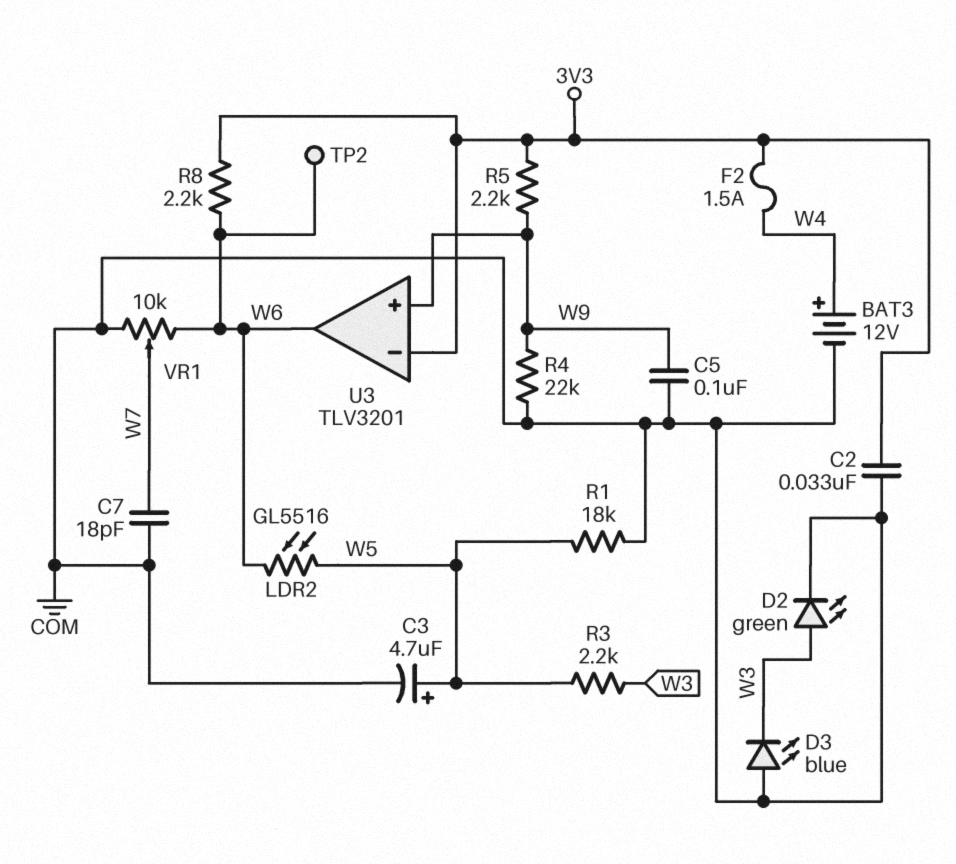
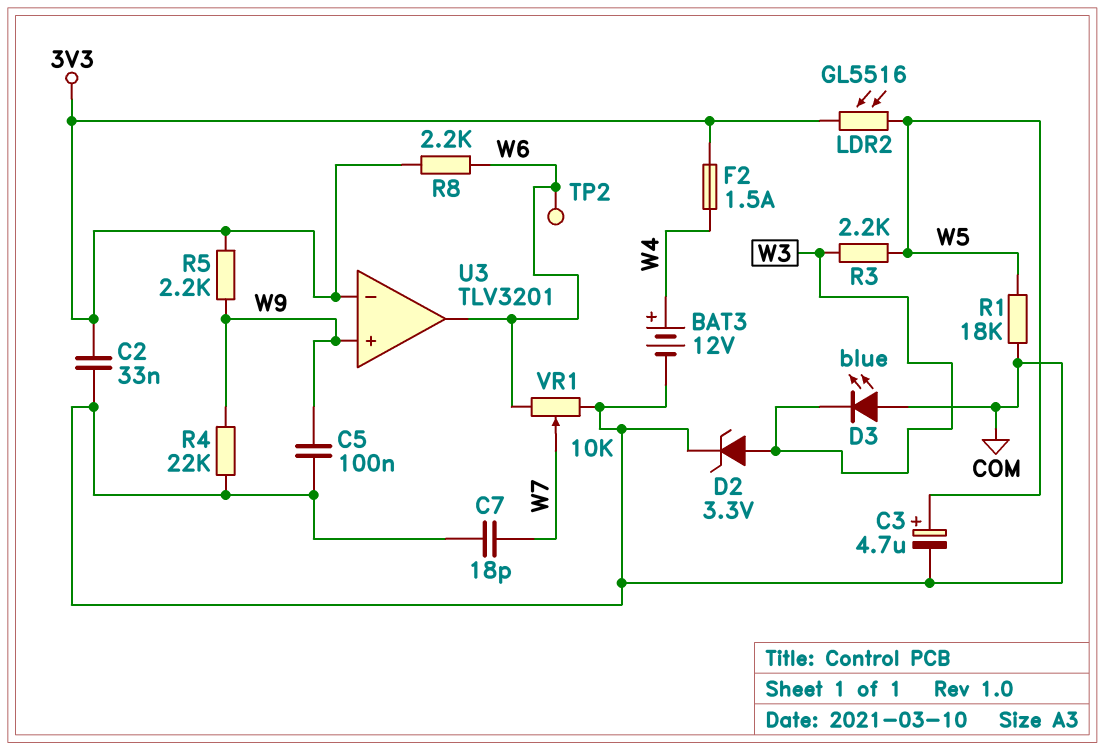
D2: LED green (A W3, K COM) -> zener 3.3V (A W3, K COM)
LDR2: GL5516 (W5, W6) -> GL5516 (3V3, W5)

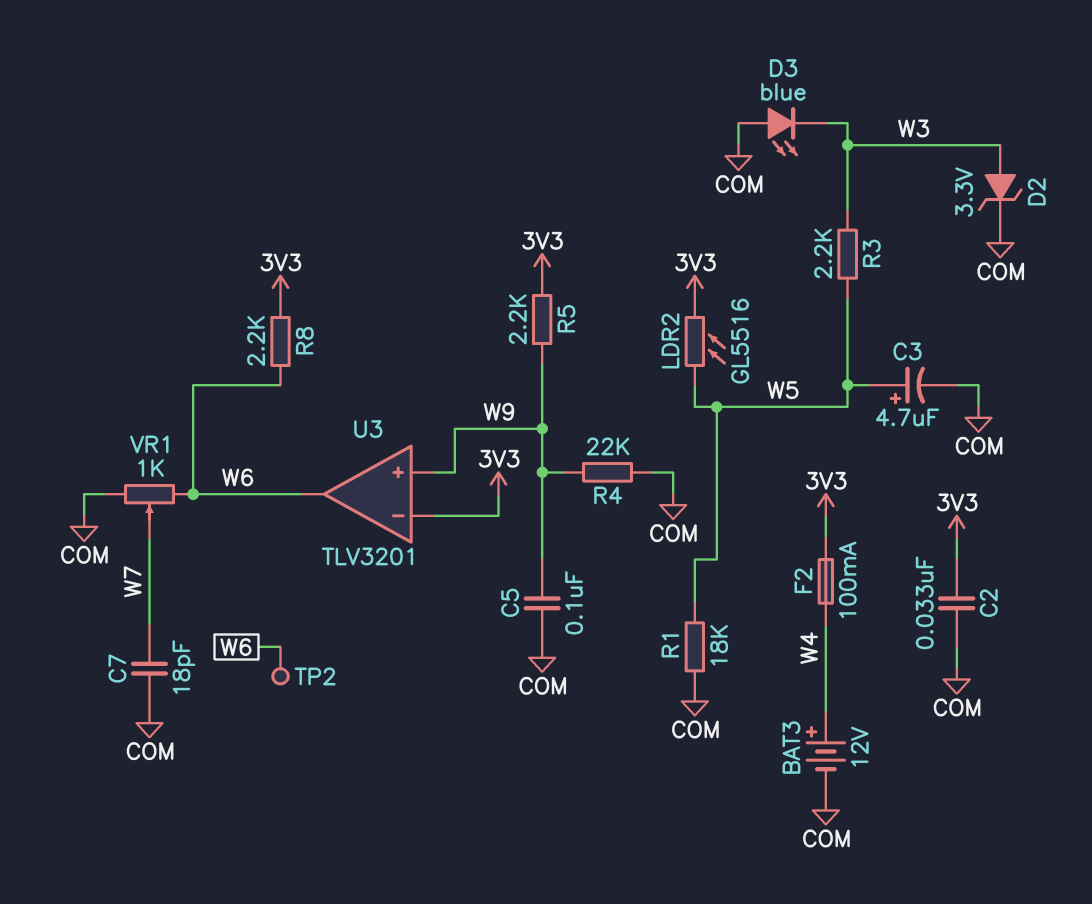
F2: 1.5A (3V3, W4) -> 100mA (3V3, W4)
VR1: 10k (COM, W6, wiper W7) -> 1k (COM, W6, wiper W7)

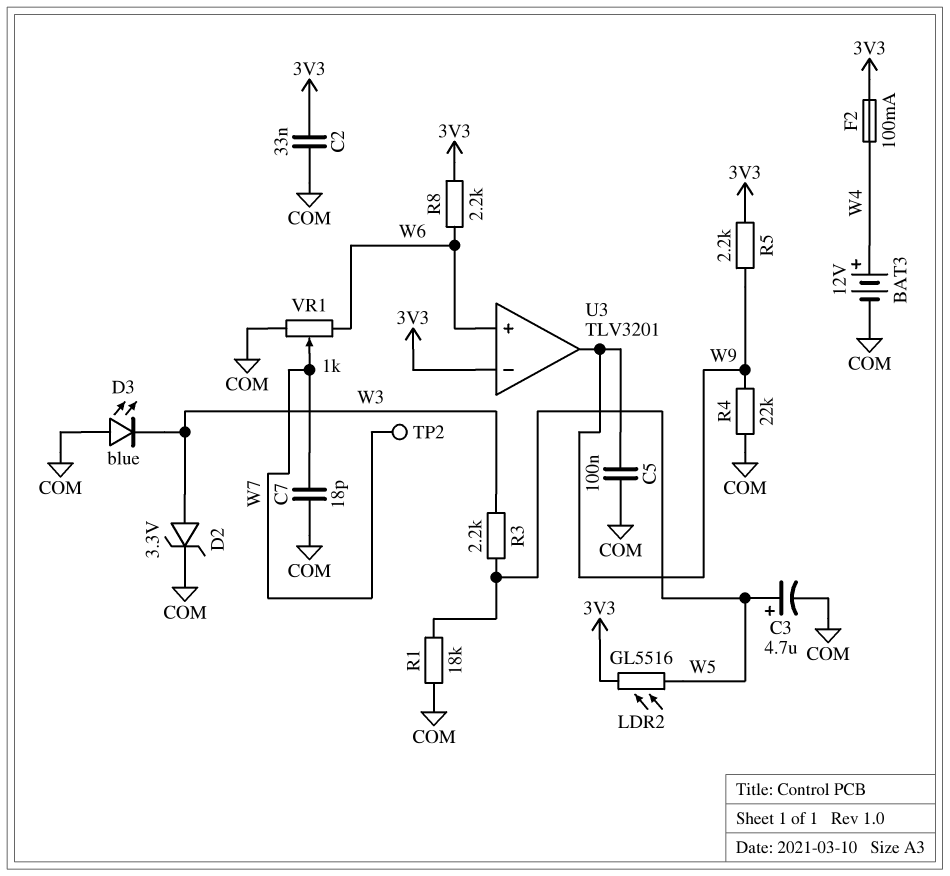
TP2: test point (W6) -> test point (W7)
U3 pin in+: W9 -> W6
U3 pin out: W6 -> W9

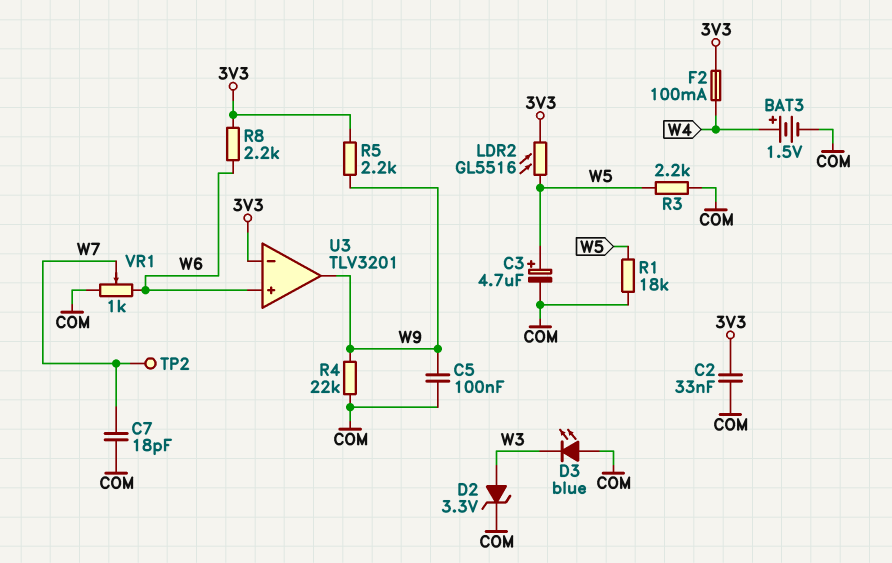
BAT3: 12V (plus W4, minus COM) -> 1.5V (plus W4, minus COM)
R3: 2.2k (W3, W5) -> 2.2k (COM, W5)

